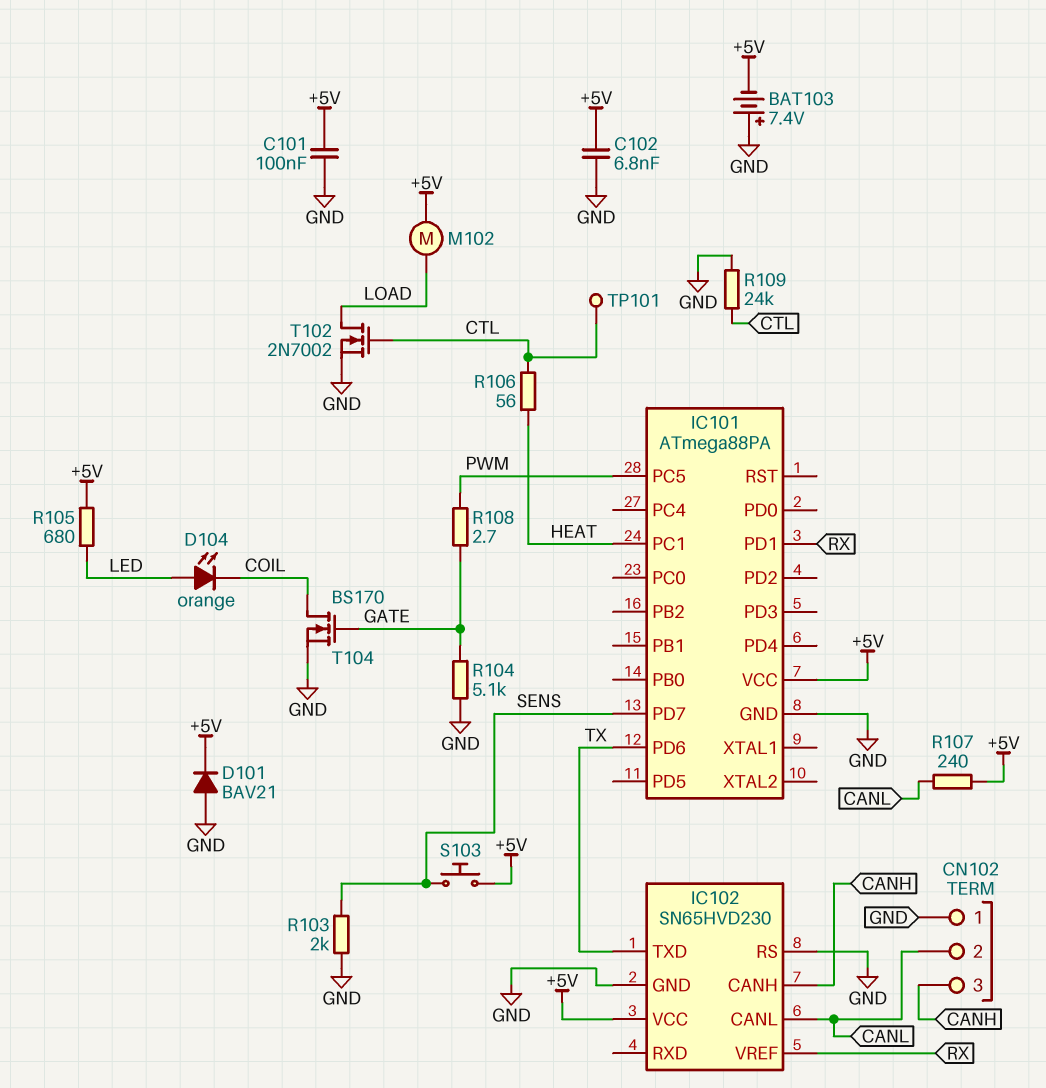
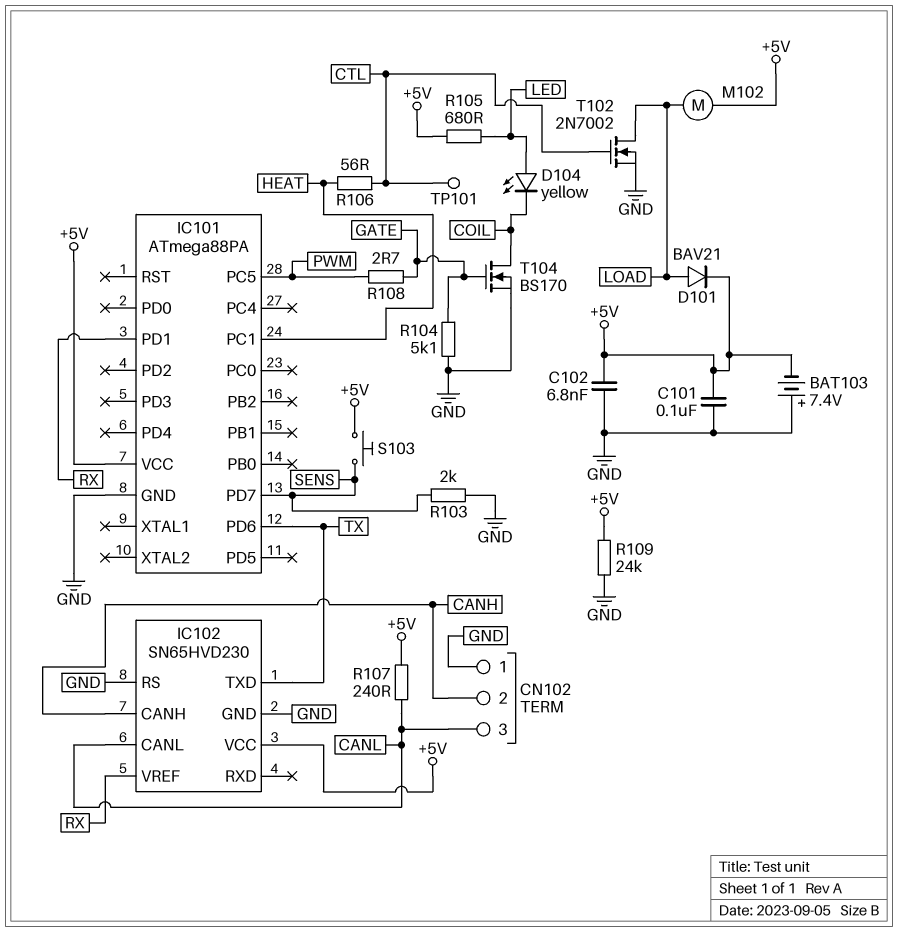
CN102 pin 2: CANL -> CANH
CN102 pin 3: CANH -> CANL
D101: diode BAV21 (A GND, K +5V) -> diode BAV21 (A LOAD, K +5V)
D104: LED orange (A LED, K COIL) -> LED yellow (A LED, K COIL)
R109: 24k (CTL, GND) -> 24k (+5V, GND)

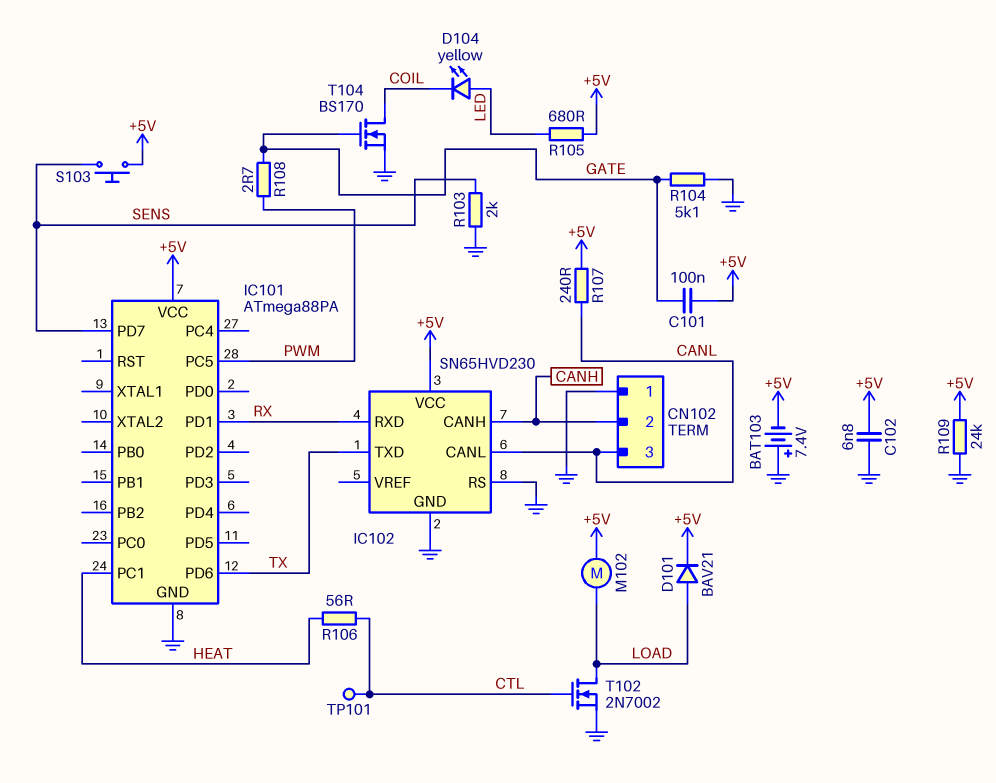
C101: 100nF (+5V, GND) -> 100nF (+5V, GATE)
IC102 pin RXD: none -> RX
IC102 pin VREF: RX -> none

